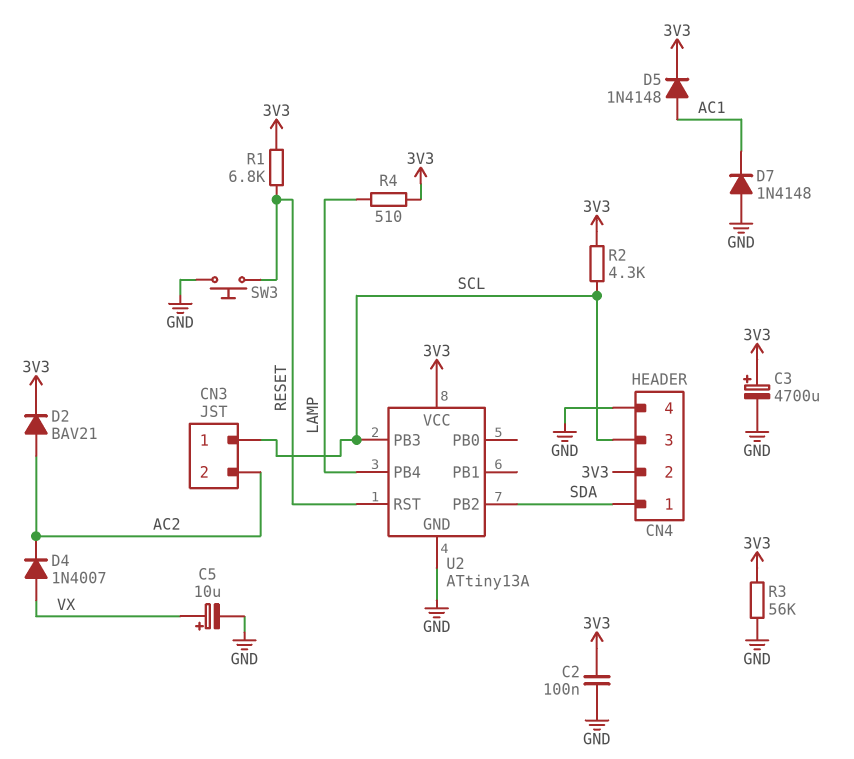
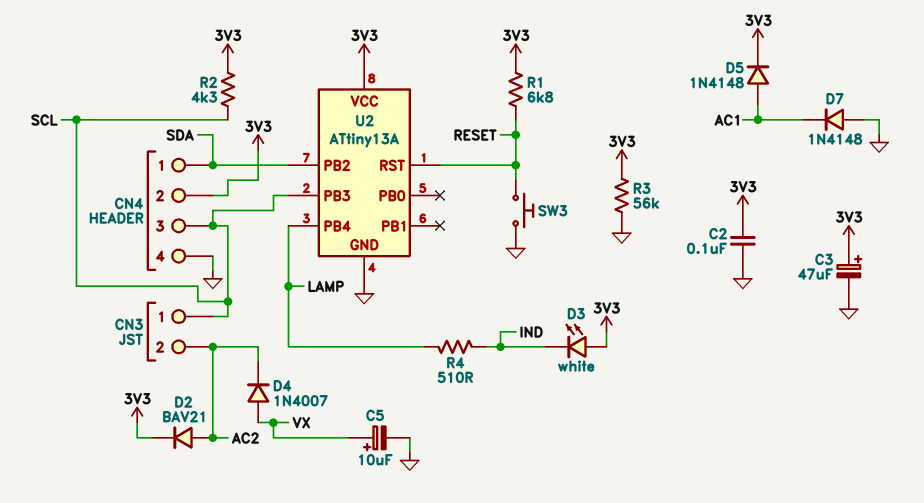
C3: 4700uF (plus 3V3, minus GND) -> 47uF (plus 3V3, minus GND)
D3: none -> LED white (A 3V3, K IND)
R4: 510 (3V3, LAMP) -> 510 (IND, LAMP)

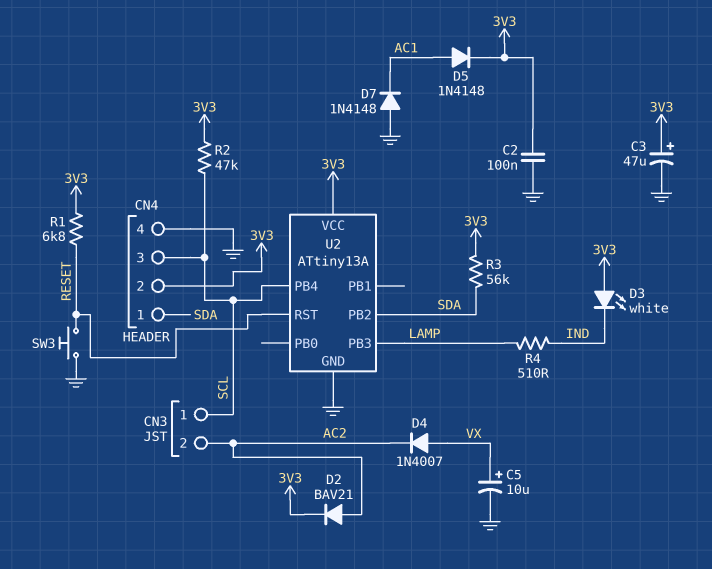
R2: 4.3k (3V3, SCL) -> 47k (3V3, SCL)
R3: 56k (3V3, GND) -> 56k (3V3, SDA)
U2 pin PB3: SCL -> LAMP
U2 pin PB4: LAMP -> SCL

